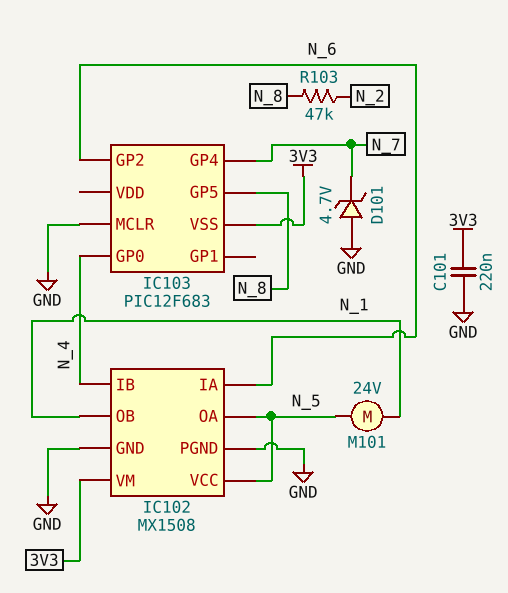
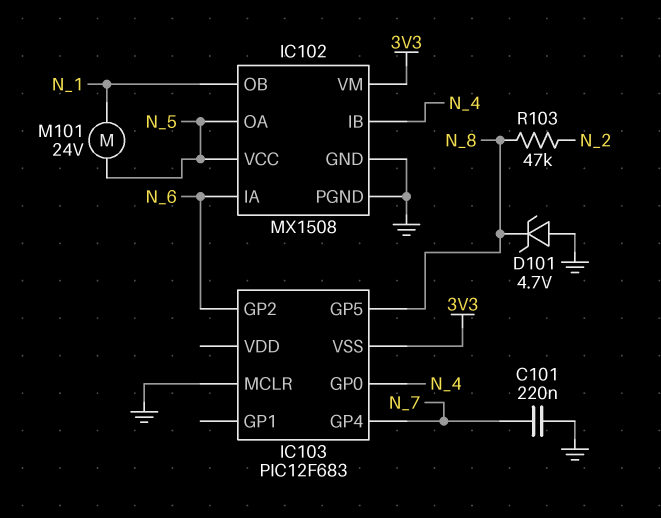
C101: 220nF (3V3, GND) -> 220nF (GND, N_7)
D101: zener 4.7V (A GND, K N_7) -> zener 4.7V (A GND, K N_8)

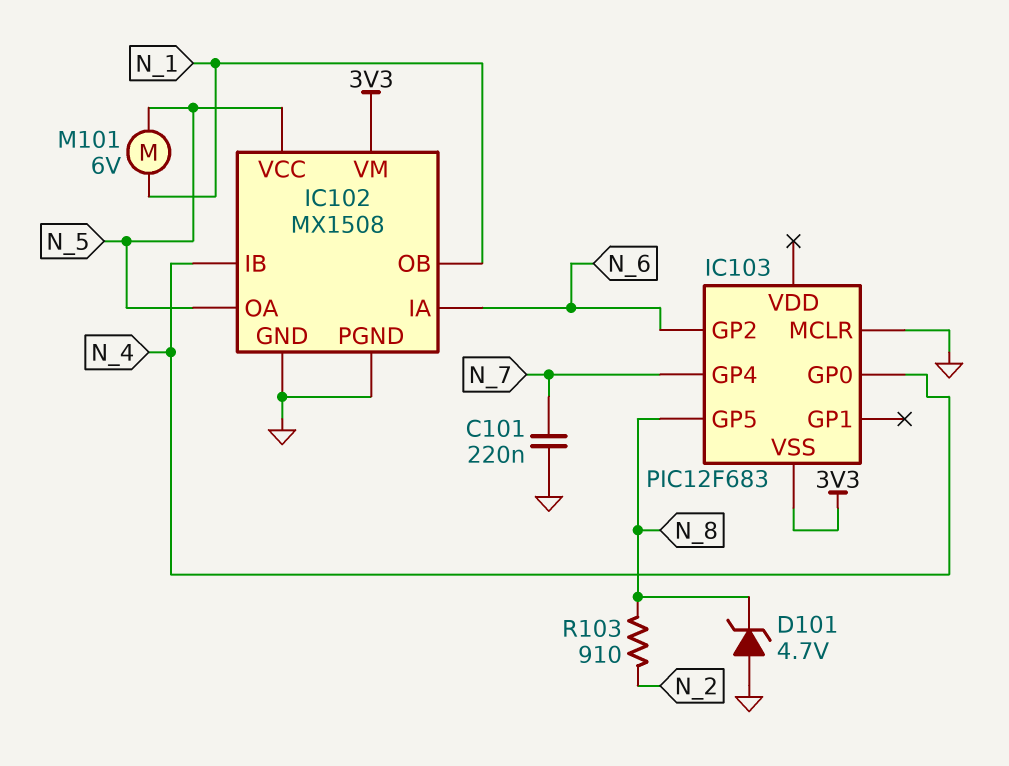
M101: motor 24V (N_1, N_5) -> motor 6V (N_1, N_5)
R103: 47k (N_2, N_8) -> 910 (N_2, N_8)

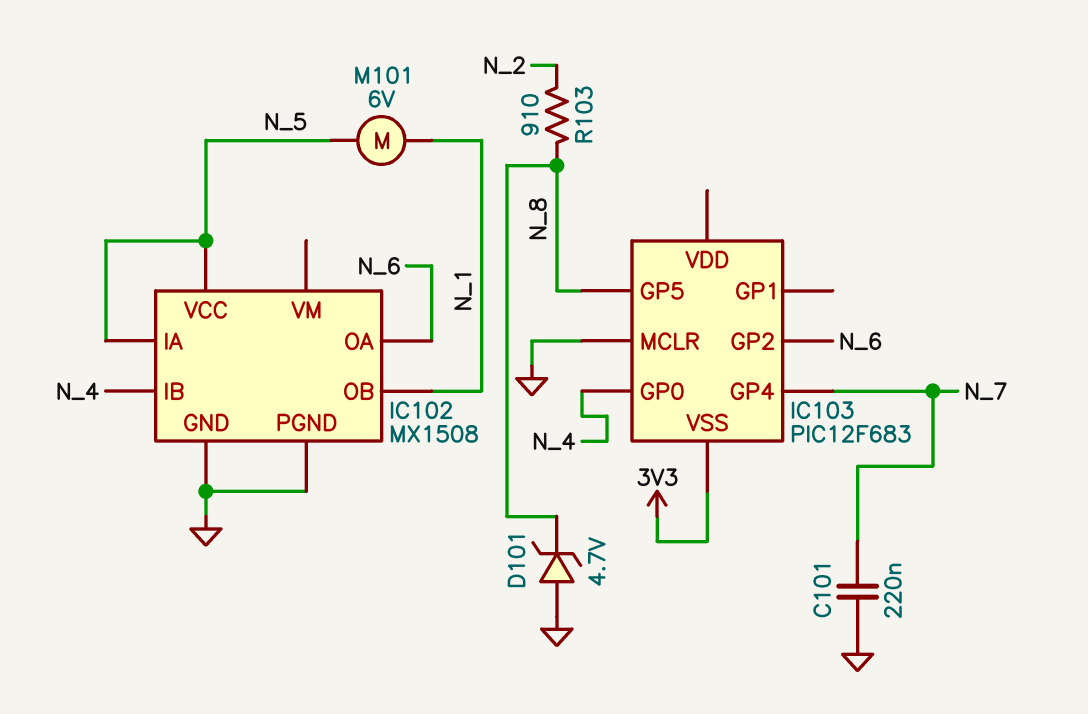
IC102 pin IA: N_6 -> N_5
IC102 pin OA: N_5 -> N_6
IC102 pin VM: 3V3 -> none

